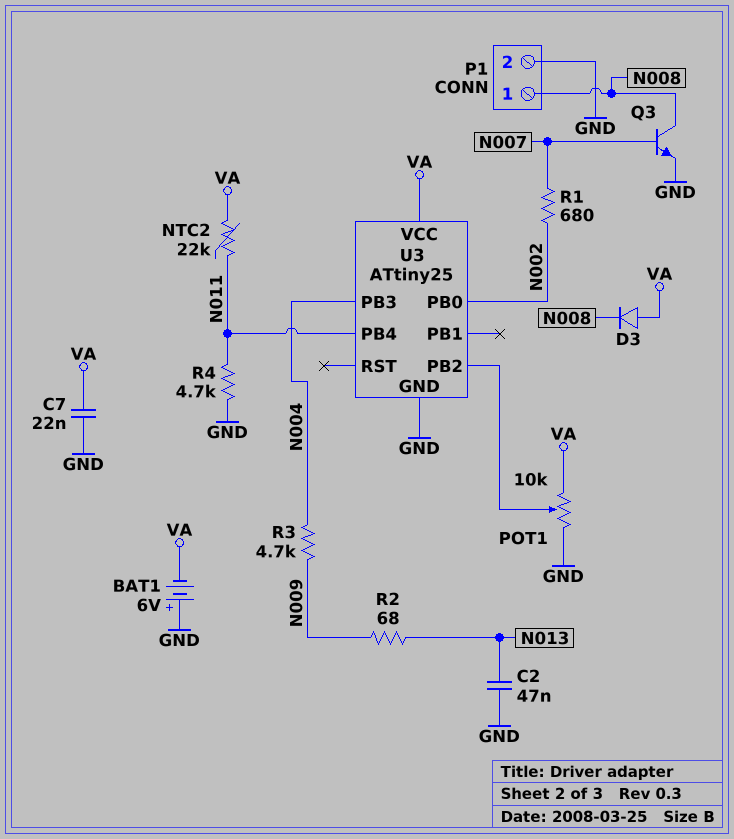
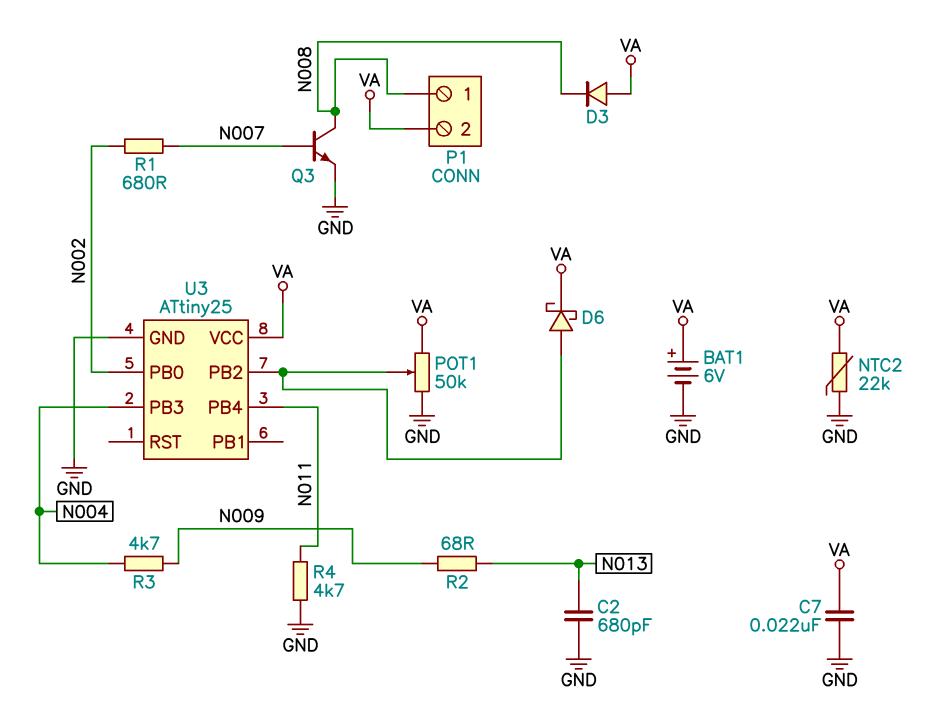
BAT1: 6V (plus GND, minus VA) -> 6V (plus VA, minus GND)
C2: 47nF (GND, N013) -> 680pF (GND, N013)
D6: none -> schottky (A U3/PB2, K VA)
NTC2: 22k (N011, VA) -> 22k (GND, VA)
P1 pin 2: GND -> VA
POT1: 10k (GND, VA, wiper U3/PB2) -> 50k (GND, VA, wiper U3/PB2)

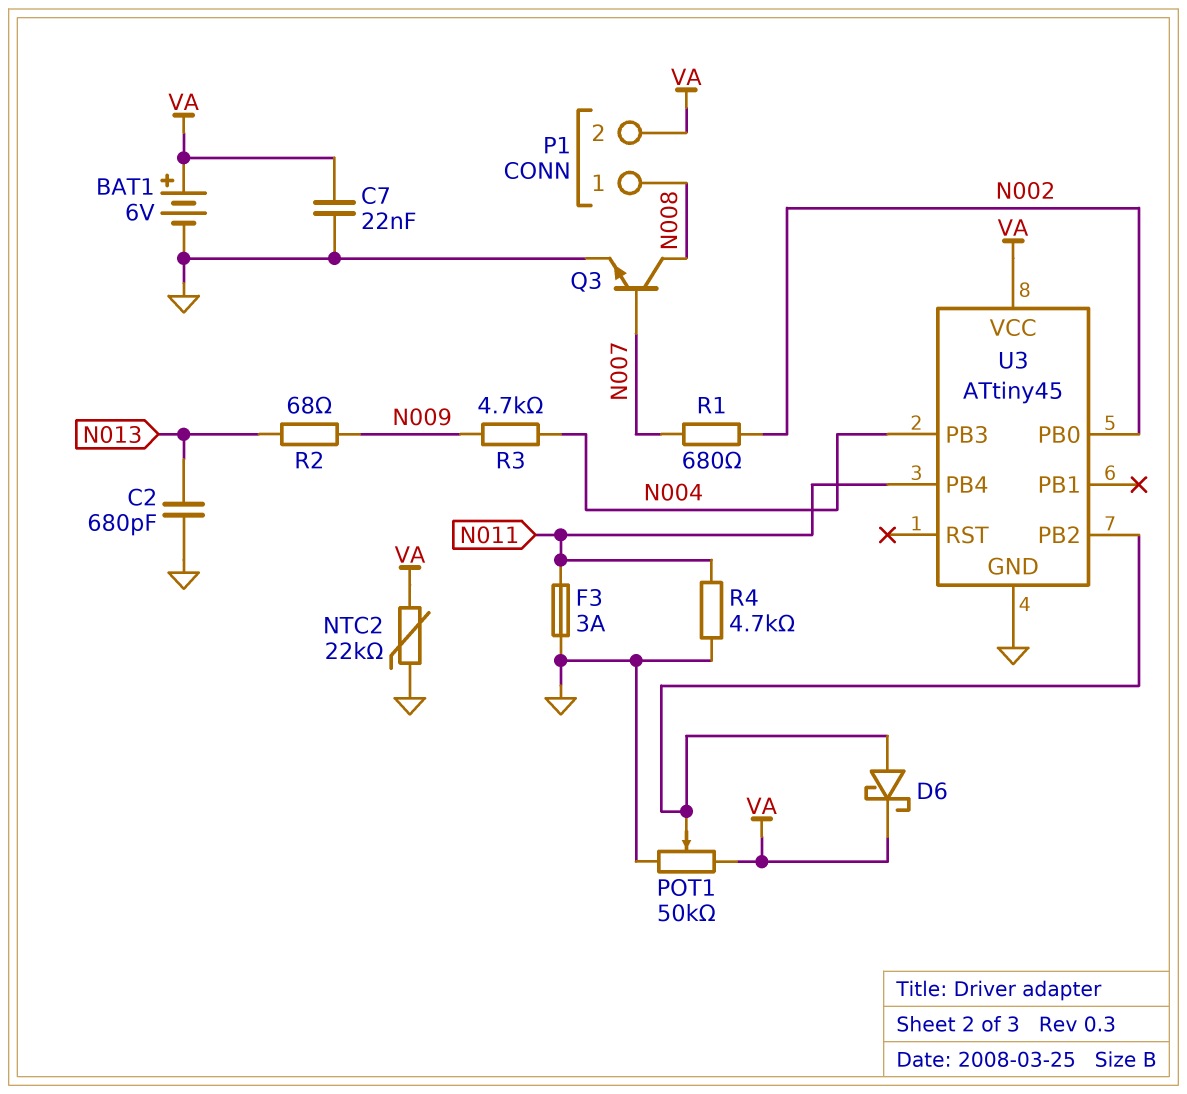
D3: diode (A VA, K N008) -> none
F3: none -> 3A (GND, N011)
U3: ATtiny25 -> ATtiny45

